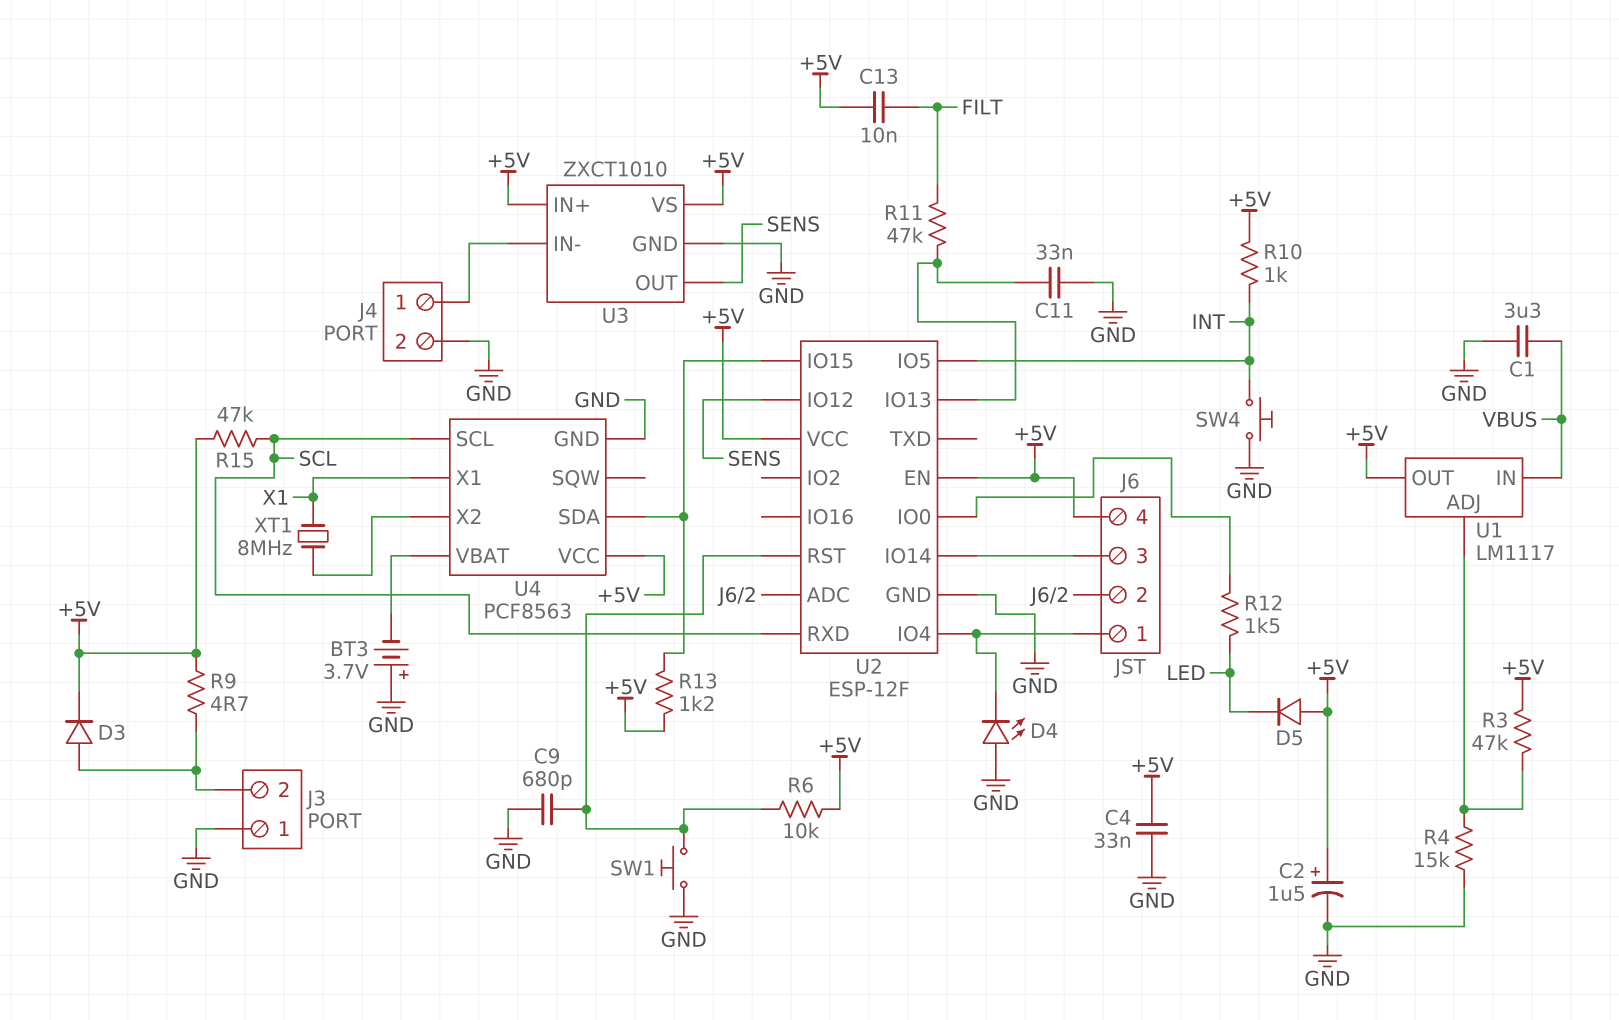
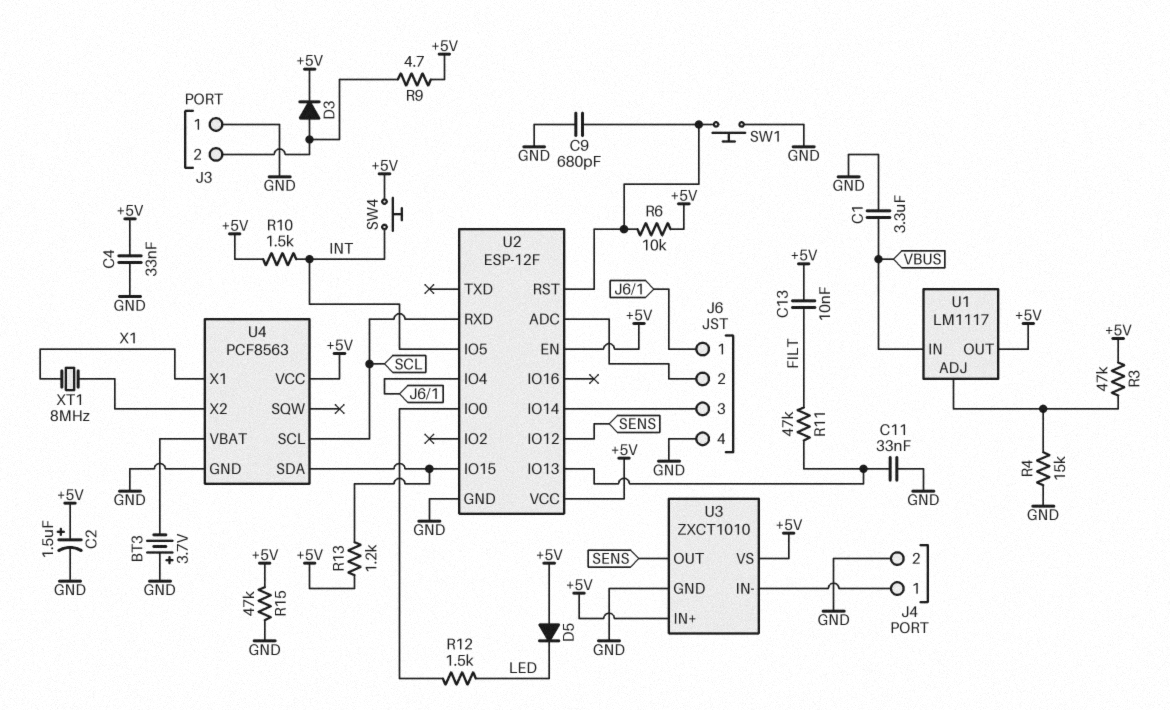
D4: LED (A GND, K J6/1) -> none
J6 pin 4: +5V -> GND
R10: 1k (+5V, INT) -> 1.5k (+5V, INT)
R15: 47k (+5V, SCL) -> 47k (+5V, GND)
SW4: button (GND, INT) -> button (+5V, INT)

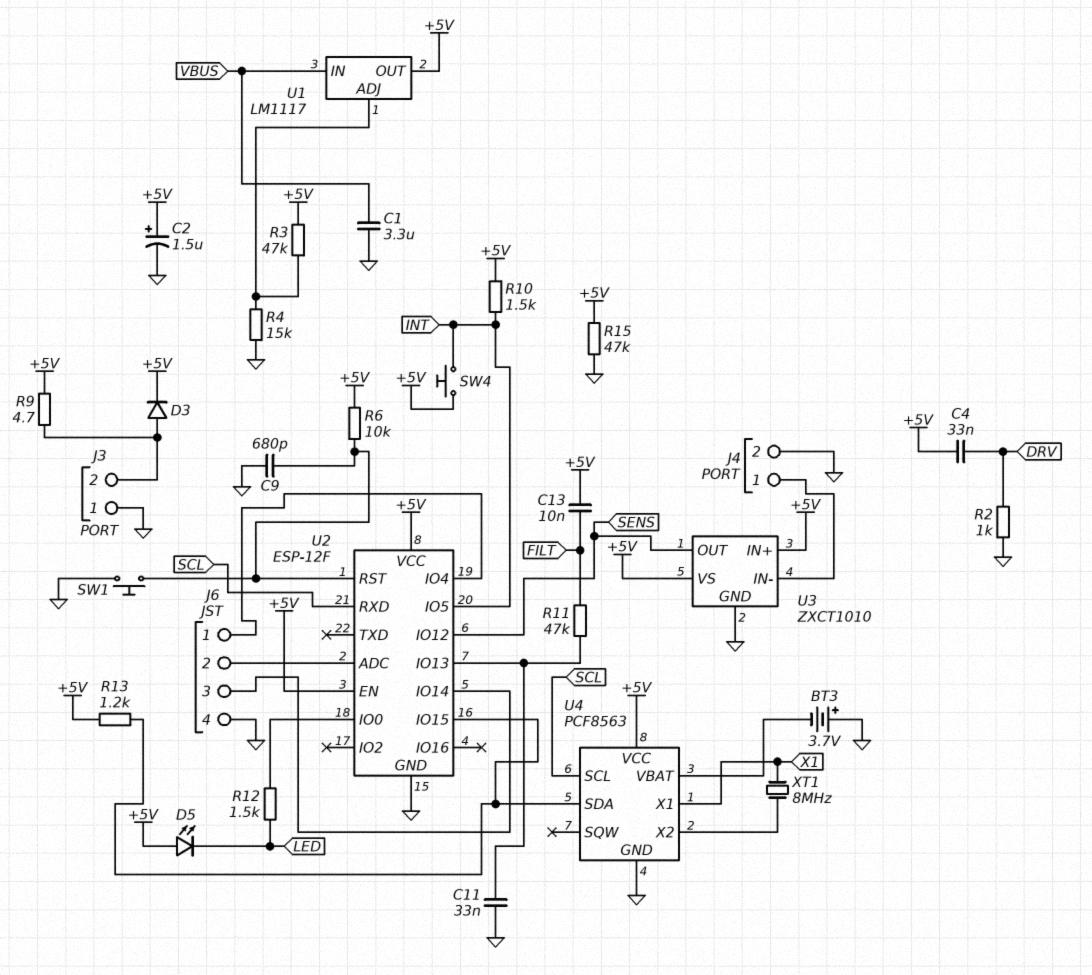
C4: 33nF (+5V, GND) -> 33nF (+5V, DRV)
D5: diode (A +5V, K LED) -> LED (A +5V, K LED)
R2: none -> 1k (DRV, GND)

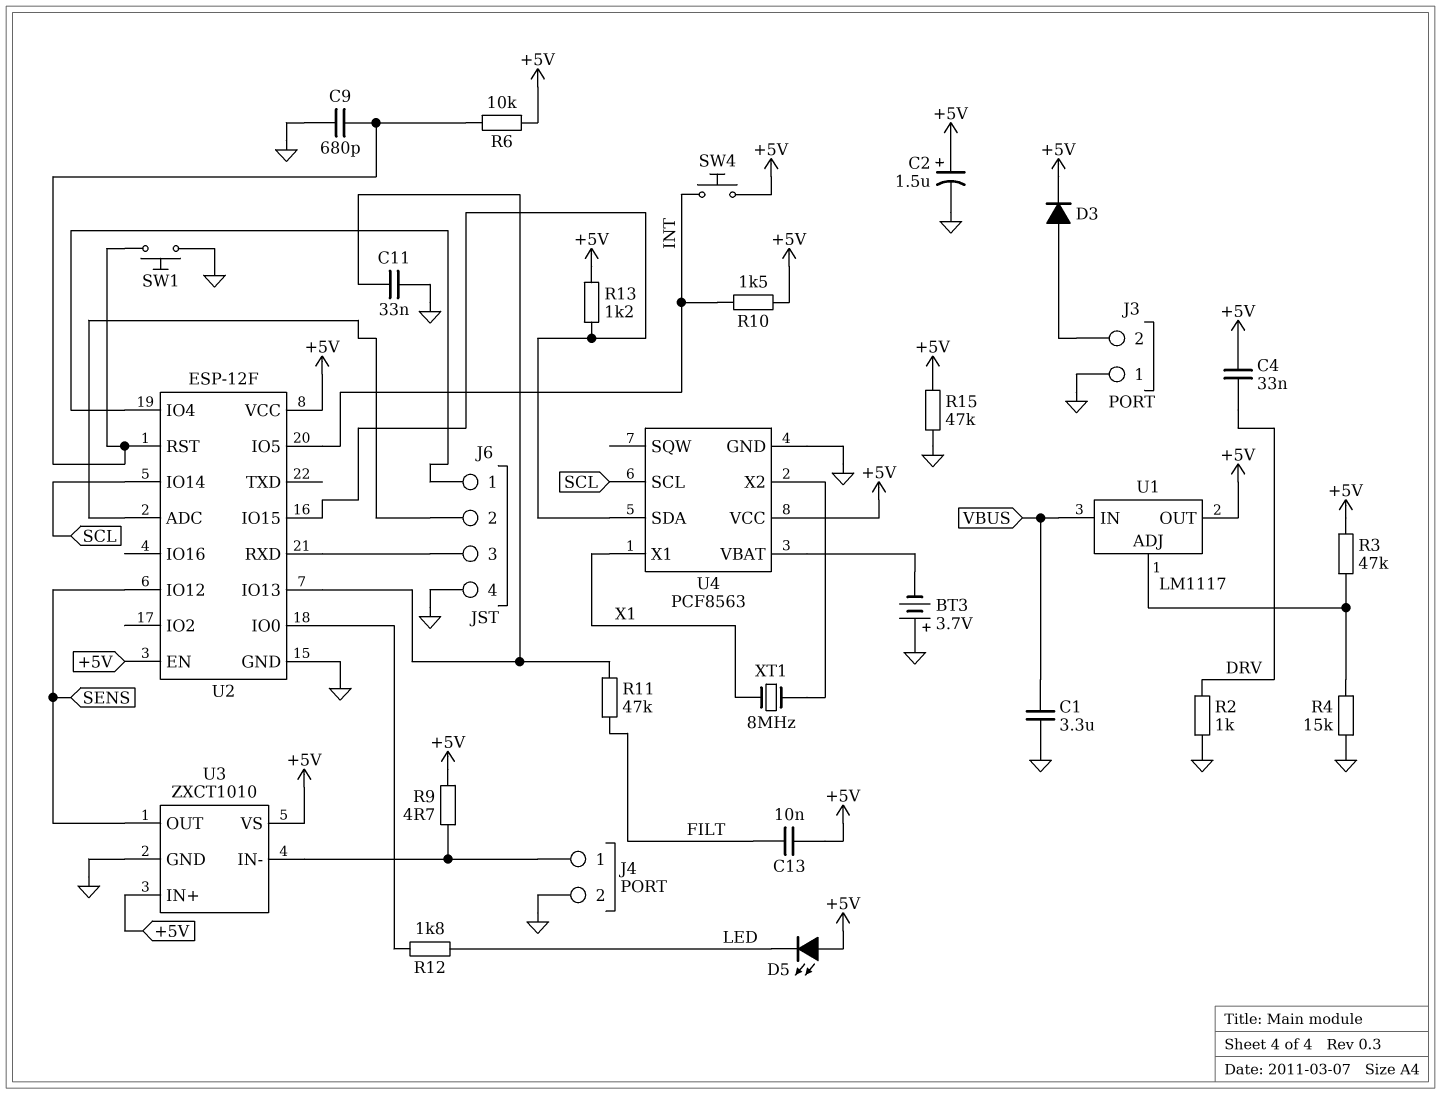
R9: 4.7 (+5V, J3/2) -> 4.7 (+5V, J4/1)
R12: 1.5k (LED, U2/IO0) -> 1.8k (LED, U2/IO0)
U2 pin IO14: J6/3 -> SCL
U2 pin RXD: SCL -> J6/3

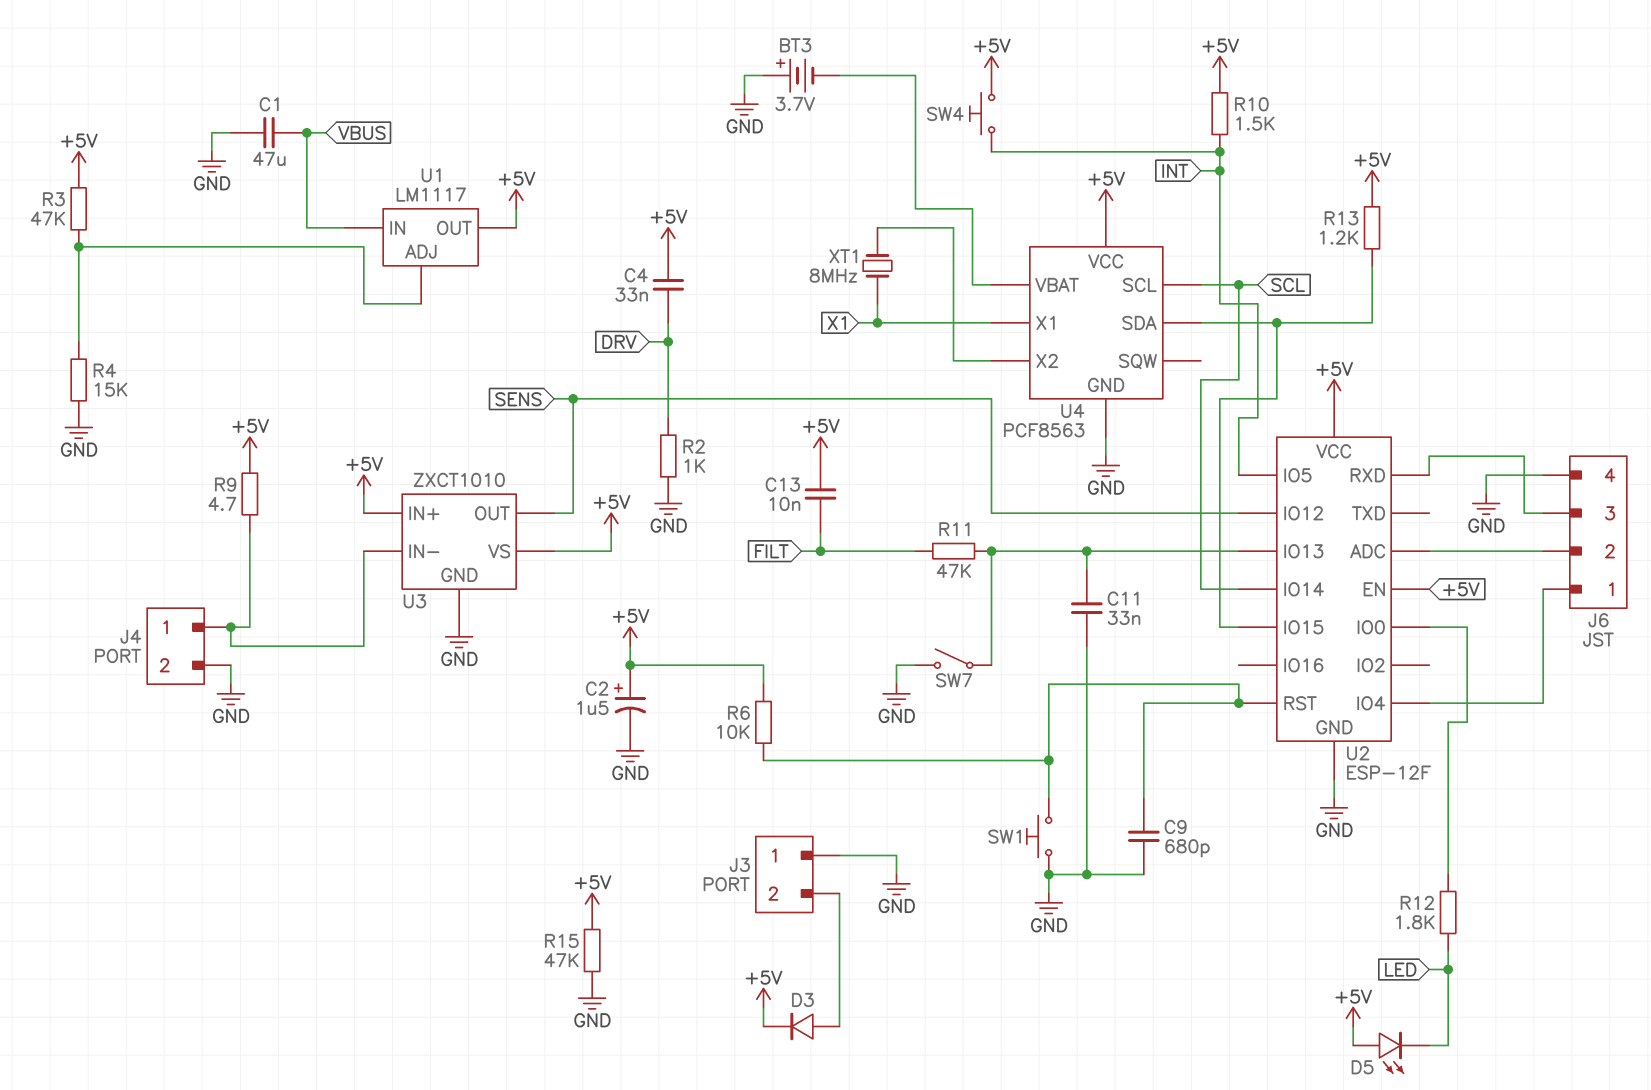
C1: 3.3uF (GND, VBUS) -> 47uF (GND, VBUS)
SW7: none -> switch (GND, U2/IO13)

